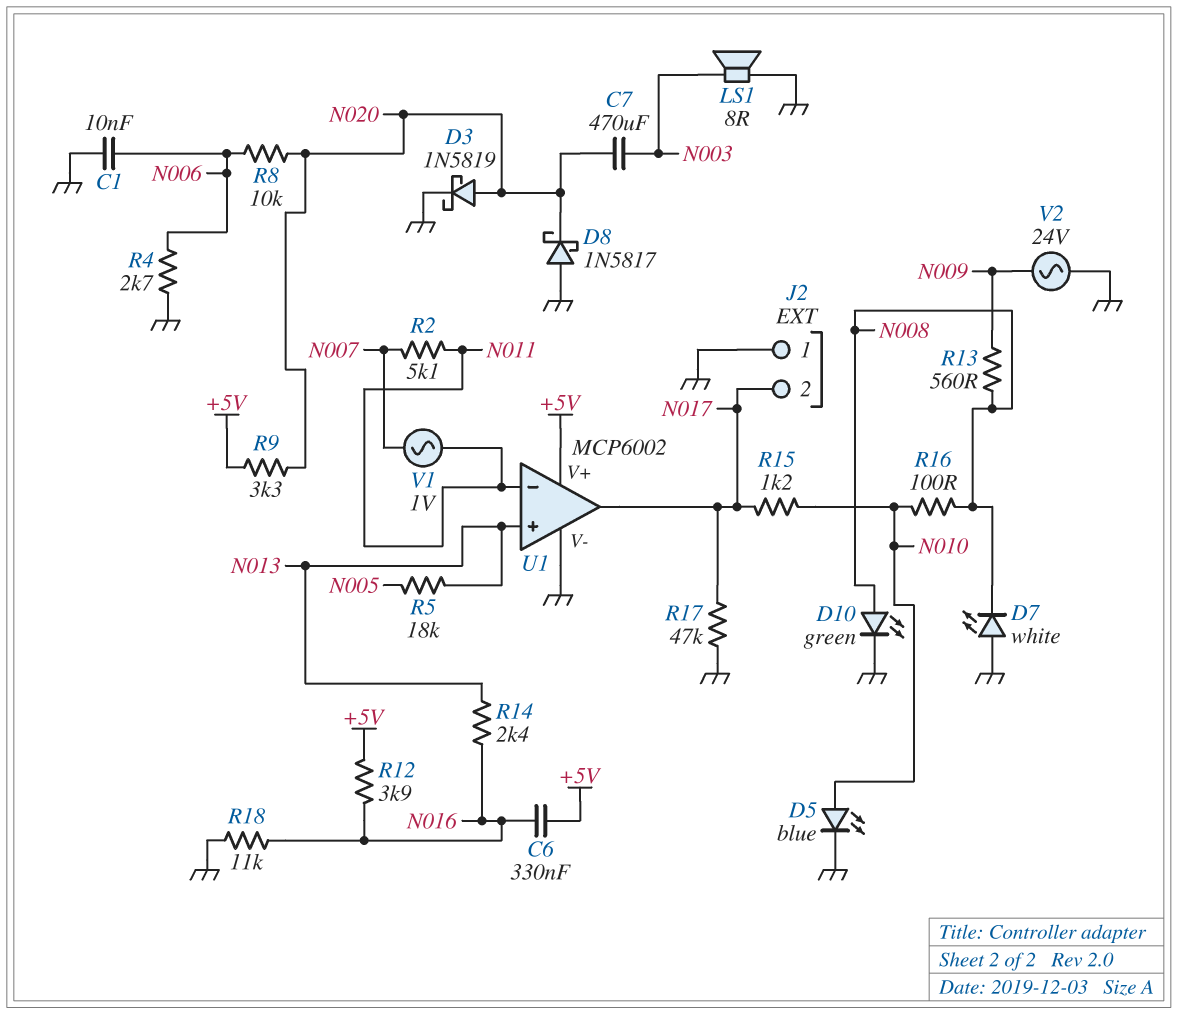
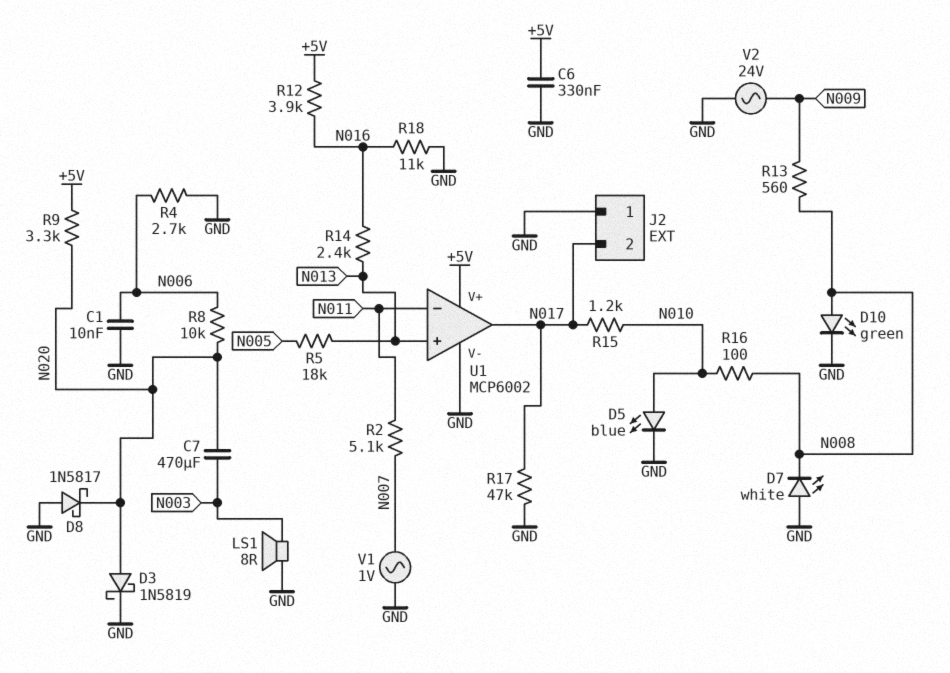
C6: 330nF (+5V, N016) -> 330nF (+5V, GND)
V1: AC 1V (N007, N011) -> AC 1V (GND, N007)

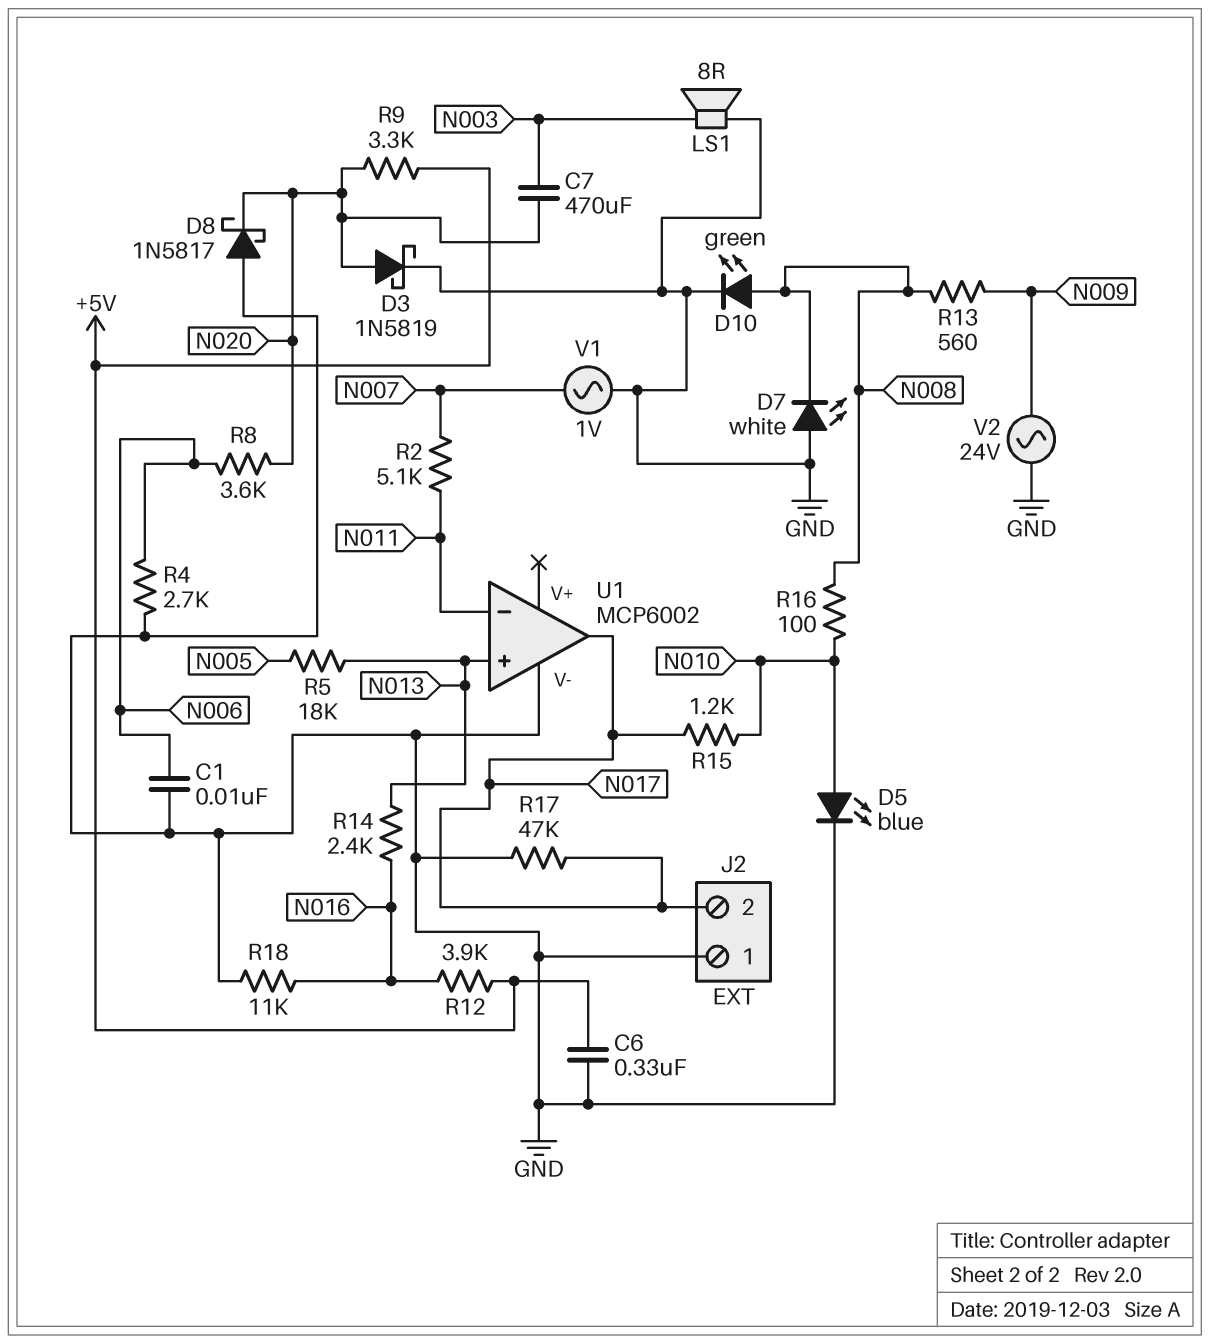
R8: 10k (N006, N020) -> 3.6k (N006, N020)
U1 pin V+: +5V -> none

